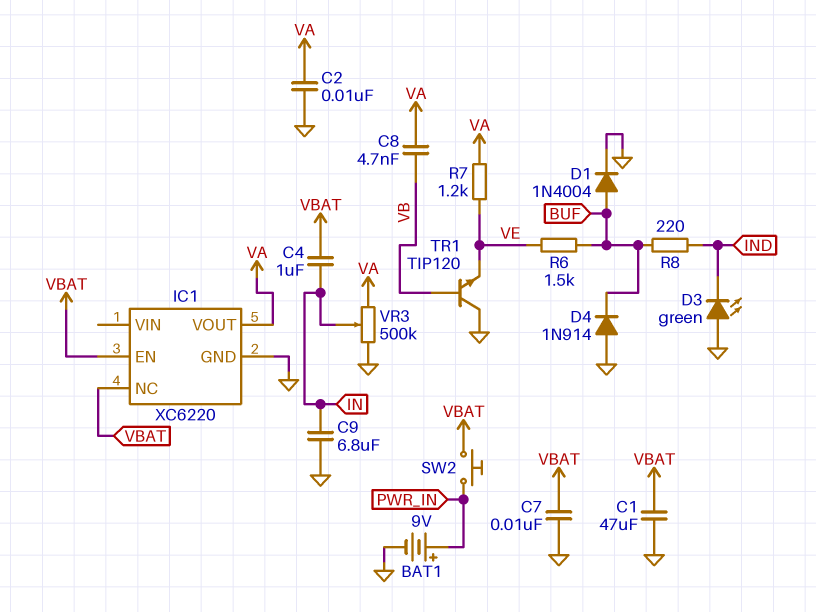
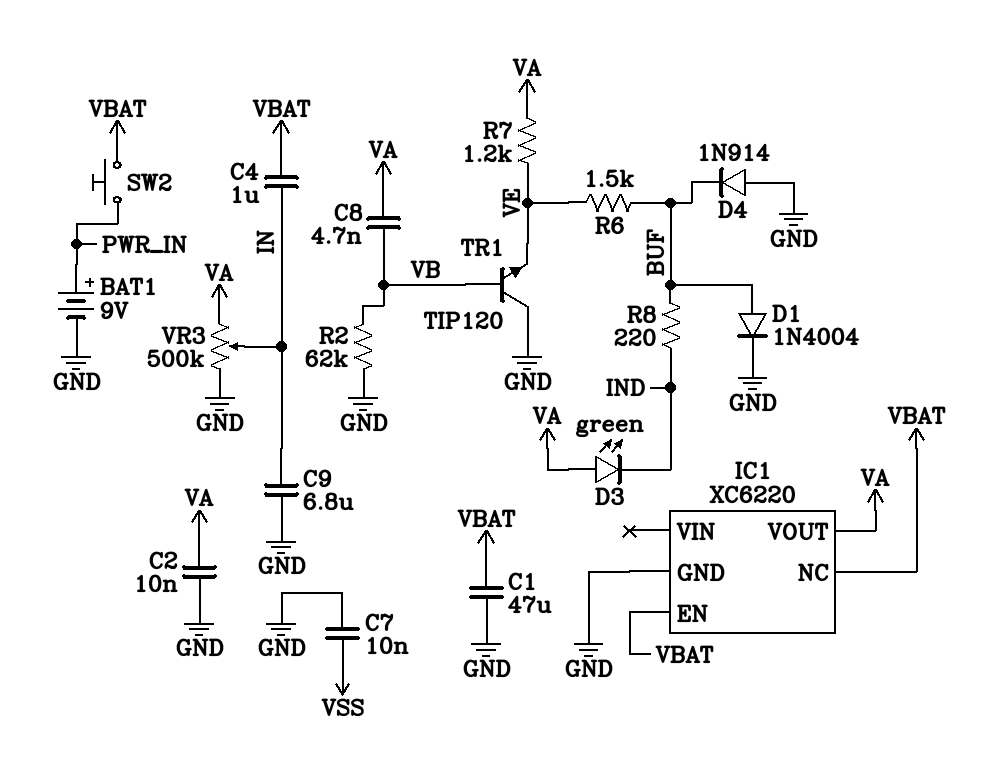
C7: 10nF (GND, VBAT) -> 10nF (GND, VSS)
D3: LED green (A GND, K IND) -> LED green (A VA, K IND)
R2: none -> 62k (GND, VB)

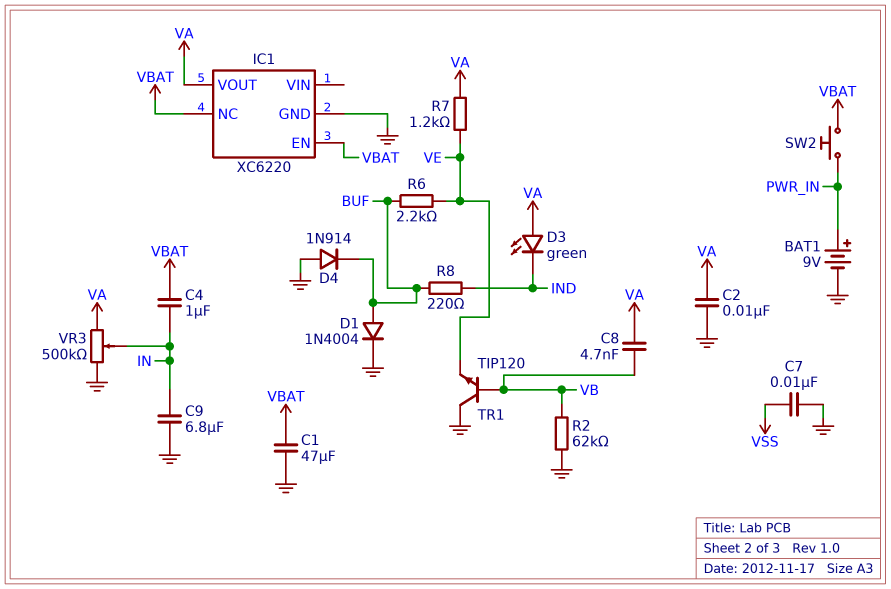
R6: 1.5k (BUF, VE) -> 2.2k (BUF, VE)

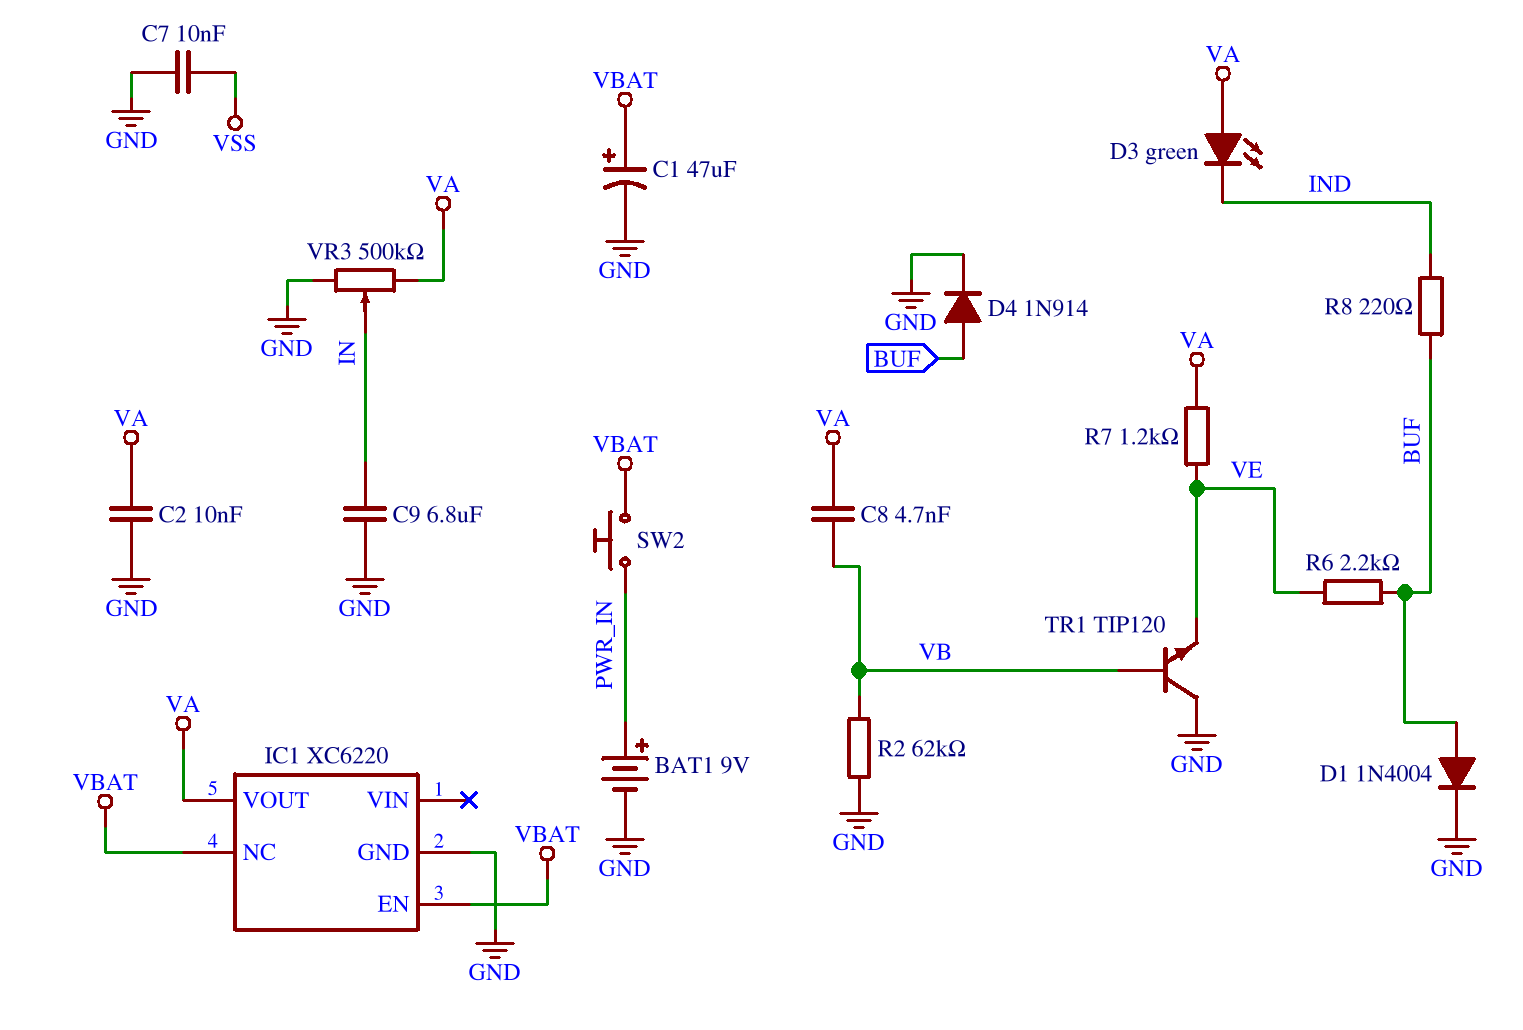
C1: 47uF (GND, VBAT) -> 47uF (plus VBAT, minus GND)
C4: 1uF (IN, VBAT) -> none
D4: diode 1N914 (A GND, K BUF) -> diode 1N914 (A BUF, K GND)

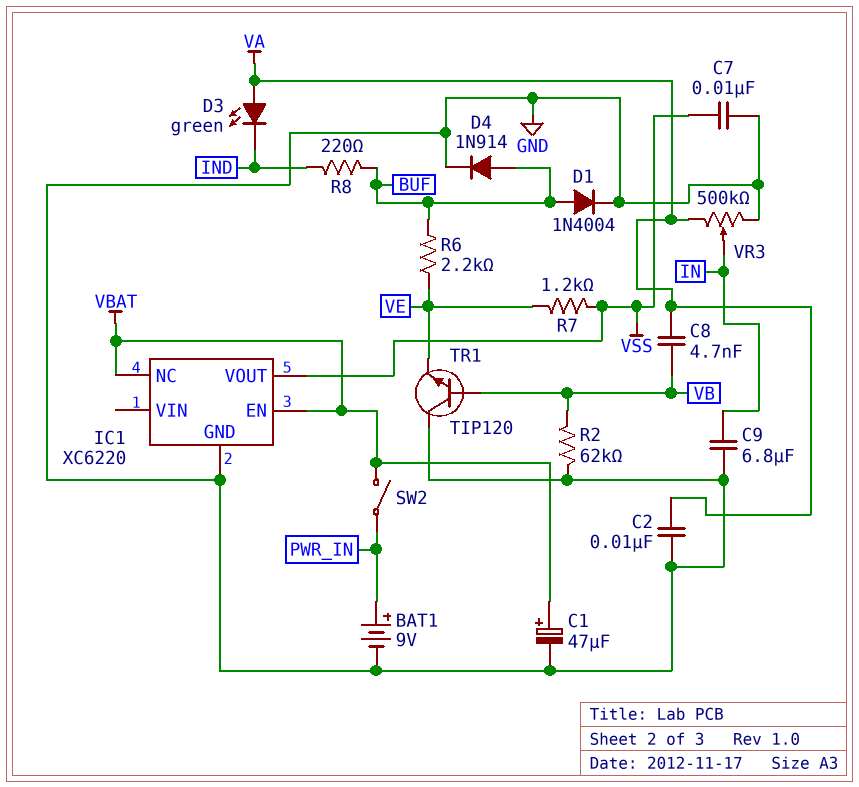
IC1 pin VOUT: VA -> VSS
R7: 1.2k (VA, VE) -> 1.2k (VE, VSS)
SW2: button (PWR_IN, VBAT) -> switch (PWR_IN, VBAT)

